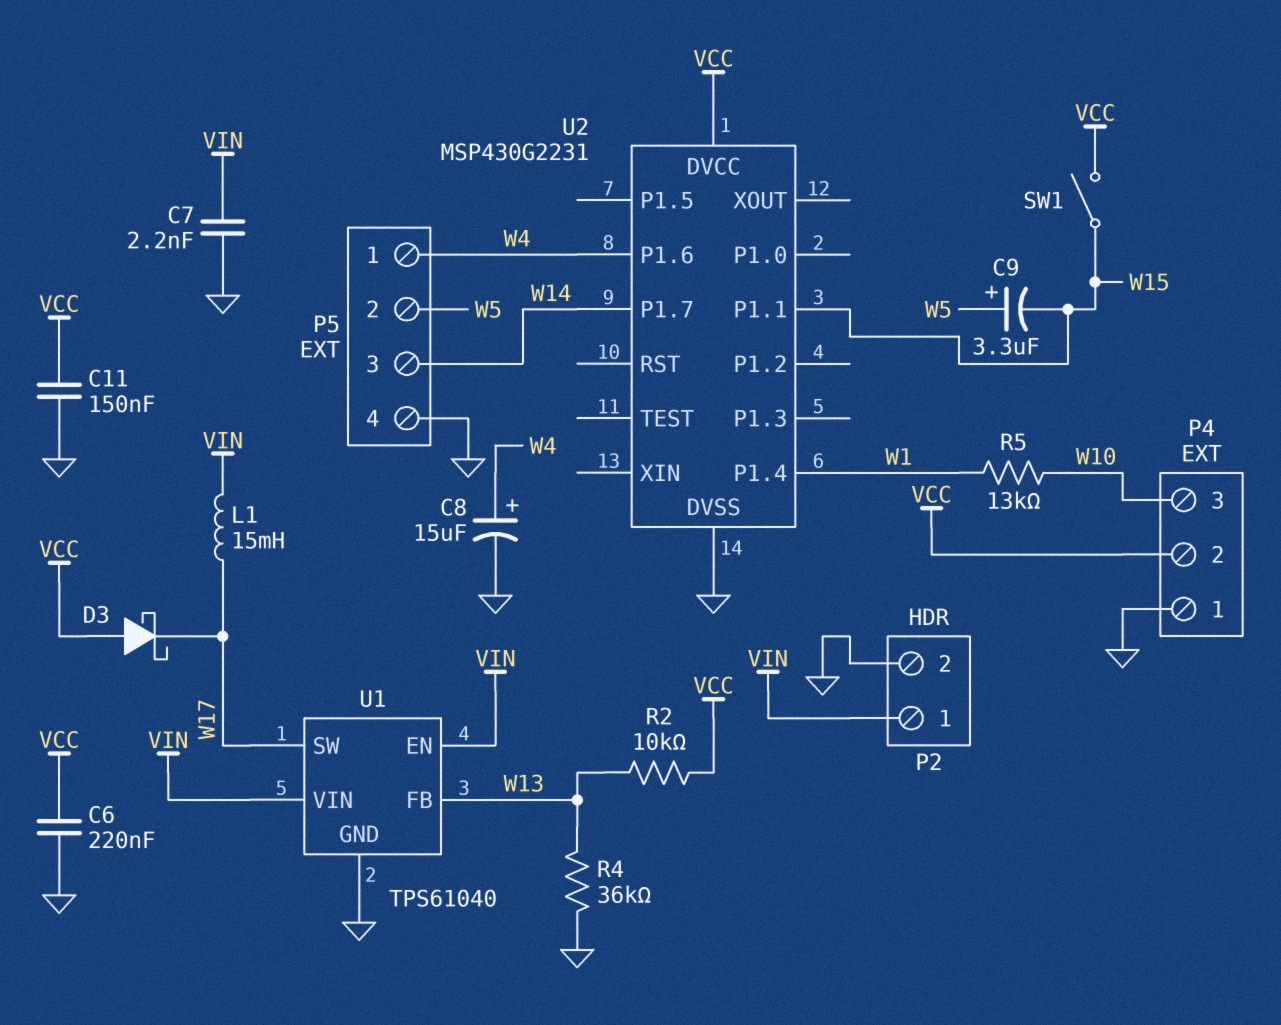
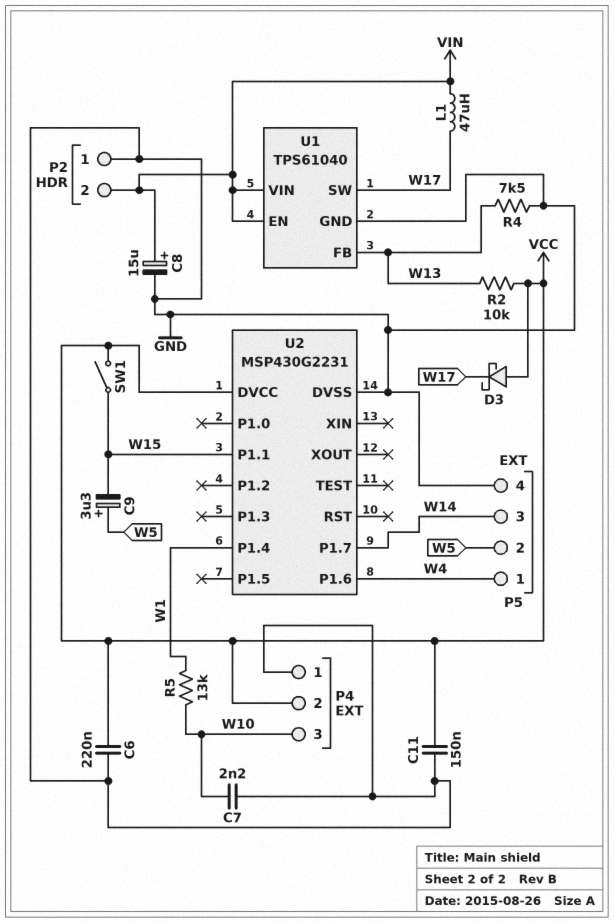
C7: 2.2nF (GND, VIN) -> 2.2nF (GND, W10)
C8: 15uF (plus W4, minus GND) -> 15uF (plus VIN, minus GND)
L1: 15mH (VIN, W17) -> 47uH (VIN, W17)
P2 pin 1: VIN -> GND
P2 pin 2: GND -> VIN
R4: 36k (GND, W13) -> 7.5k (GND, W13)

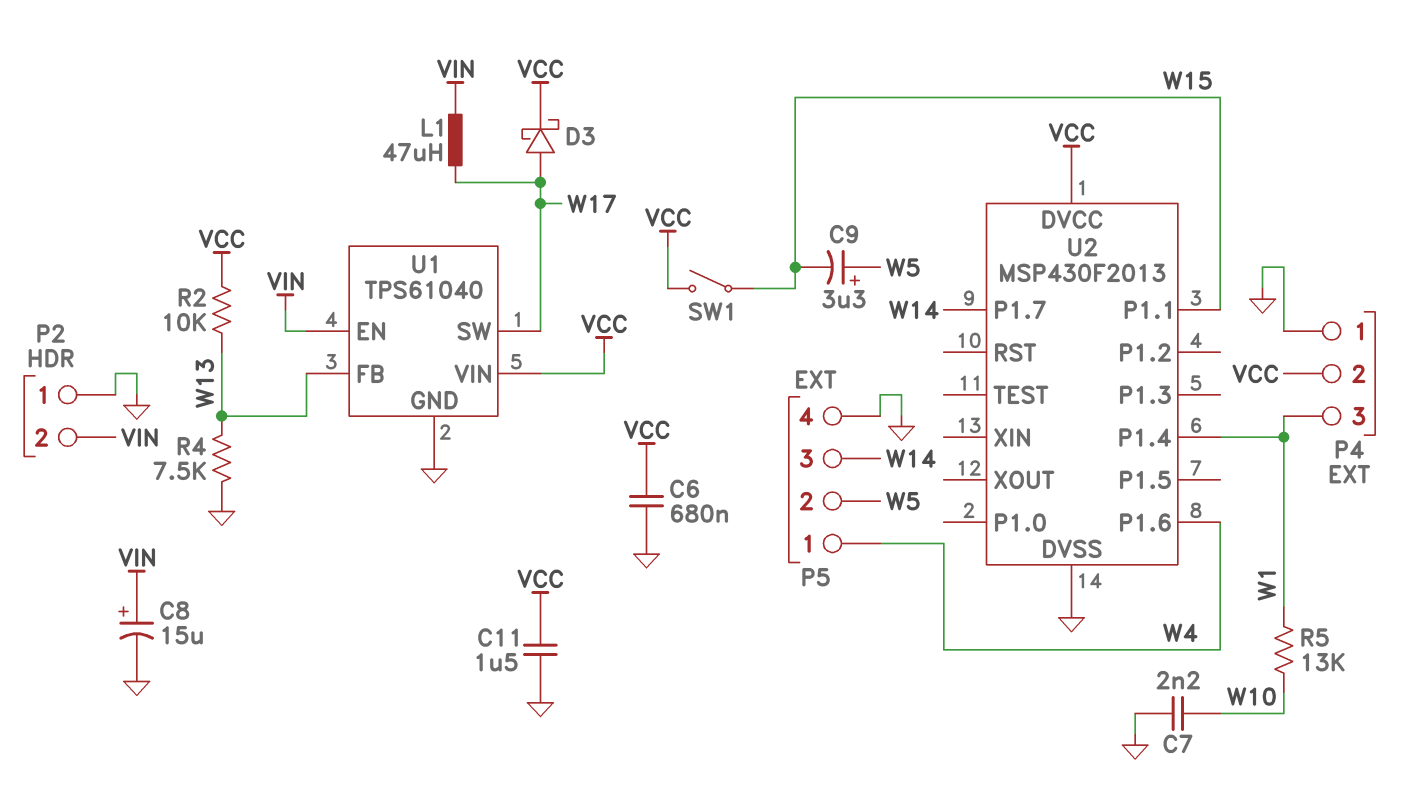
C6: 220nF (GND, VCC) -> 680nF (GND, VCC)
C11: 150nF (GND, VCC) -> 1.5uF (GND, VCC)
D3: schottky (A VCC, K W17) -> schottky (A W17, K VCC)
P4 pin 3: W10 -> W1
U1 pin VIN: VIN -> VCC
U2: MSP430G2231 -> MSP430F2013

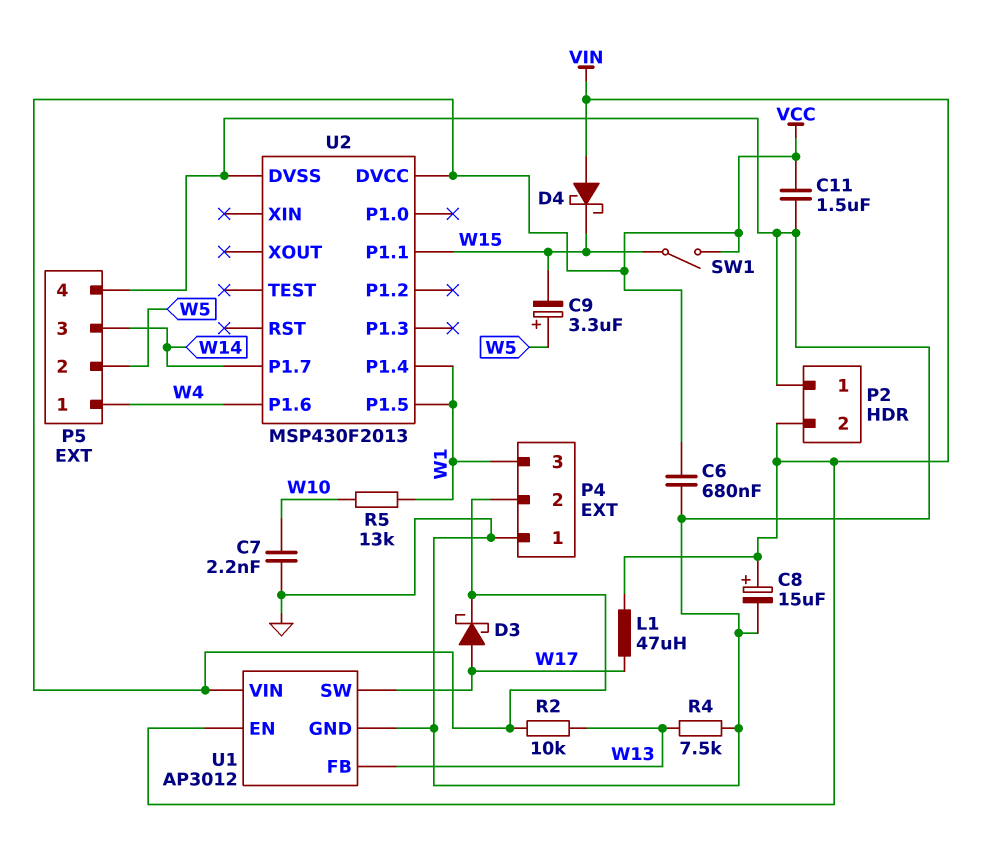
D4: none -> schottky (A VIN, K W15)
U1: TPS61040 -> AP3012
U2 pin P1.5: none -> W1

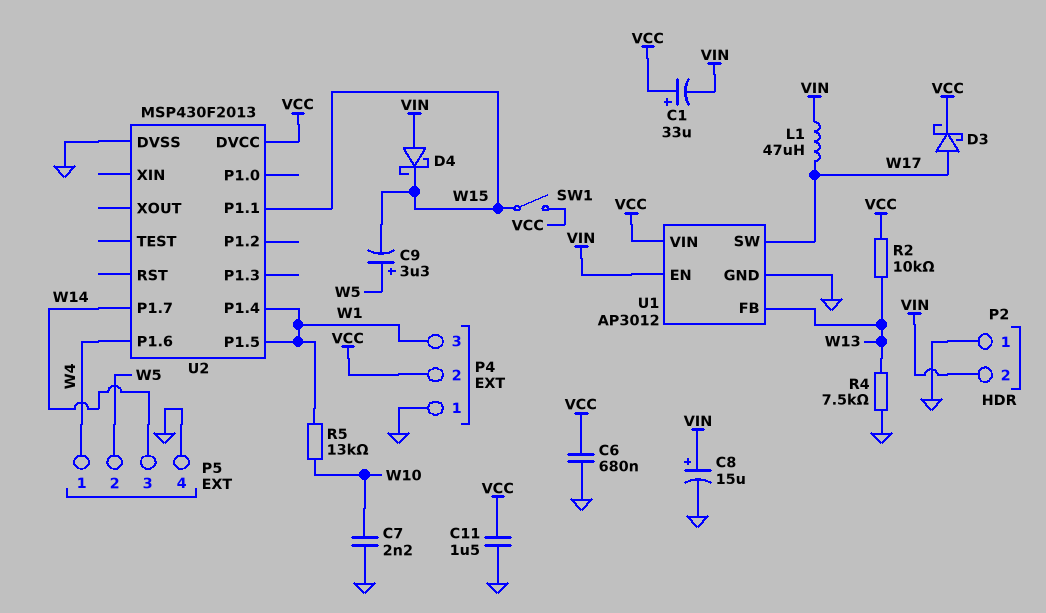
C1: none -> 33uF (plus VCC, minus VIN)

